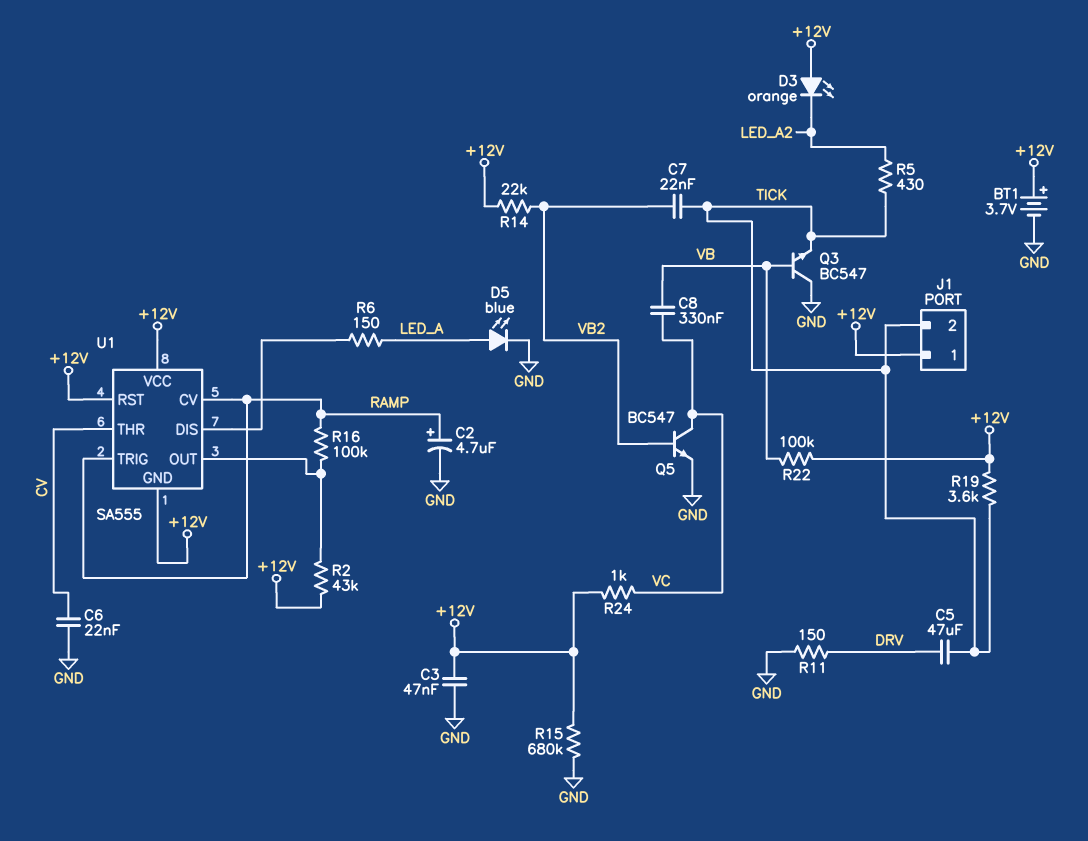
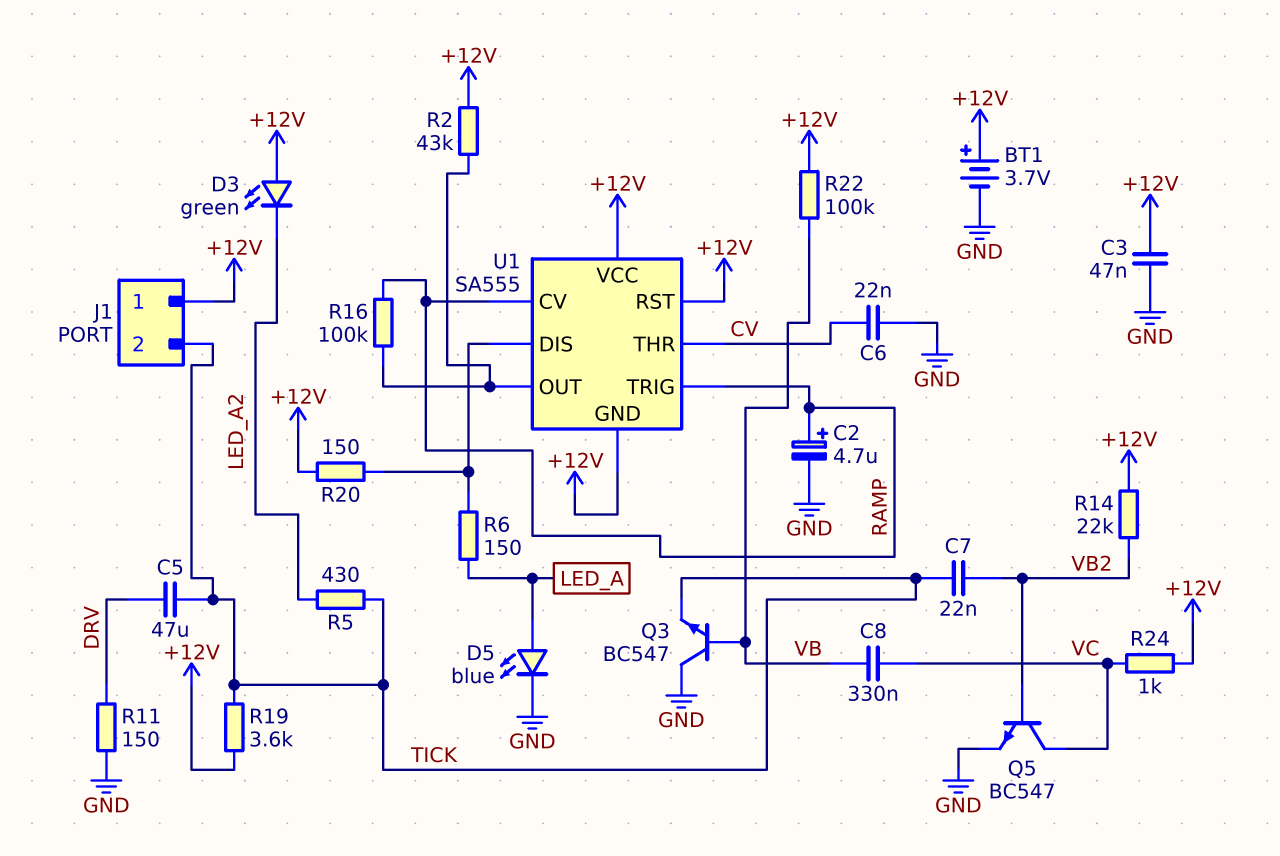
D3: LED orange (A +12V, K LED_A2) -> LED green (A +12V, K LED_A2)
R15: 680k (+12V, GND) -> none
R20: none -> 150 (+12V, U1/DIS)

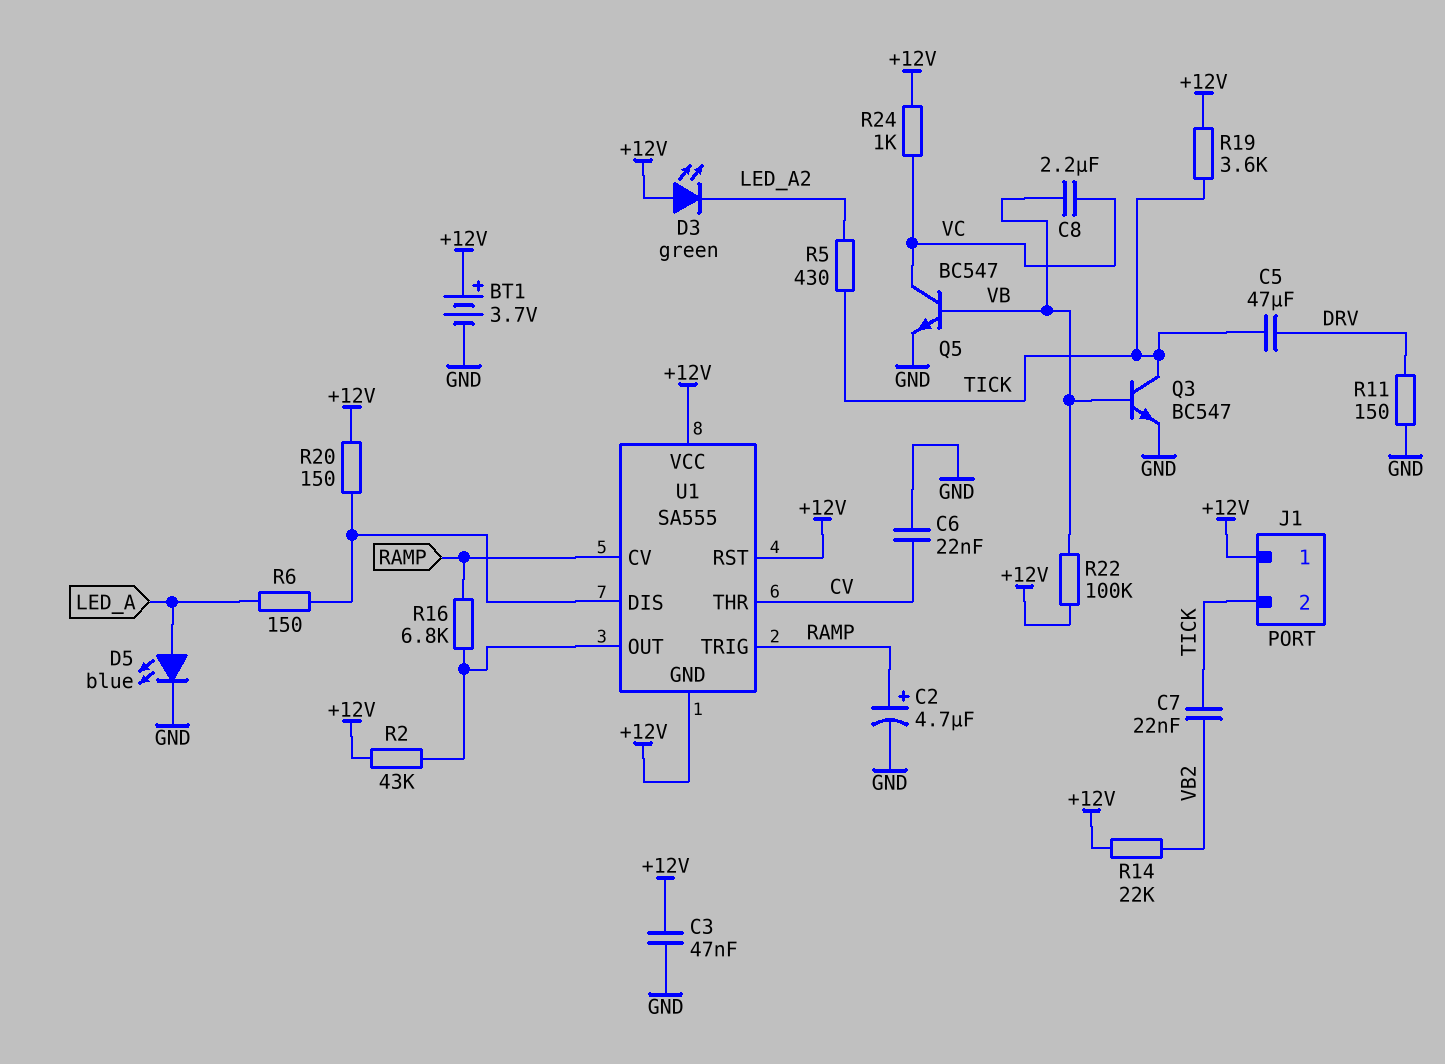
C8: 330nF (VB, VC) -> 2.2uF (VB, VC)
Q3: NPN BC547 (B VB, C GND, E TICK) -> NPN BC547 (B VB, C TICK, E GND)
Q5: NPN BC547 (B VB2, C VC, E GND) -> NPN BC547 (B VB, C VC, E GND)
R16: 100k (RAMP, U1/OUT) -> 6.8k (RAMP, U1/OUT)

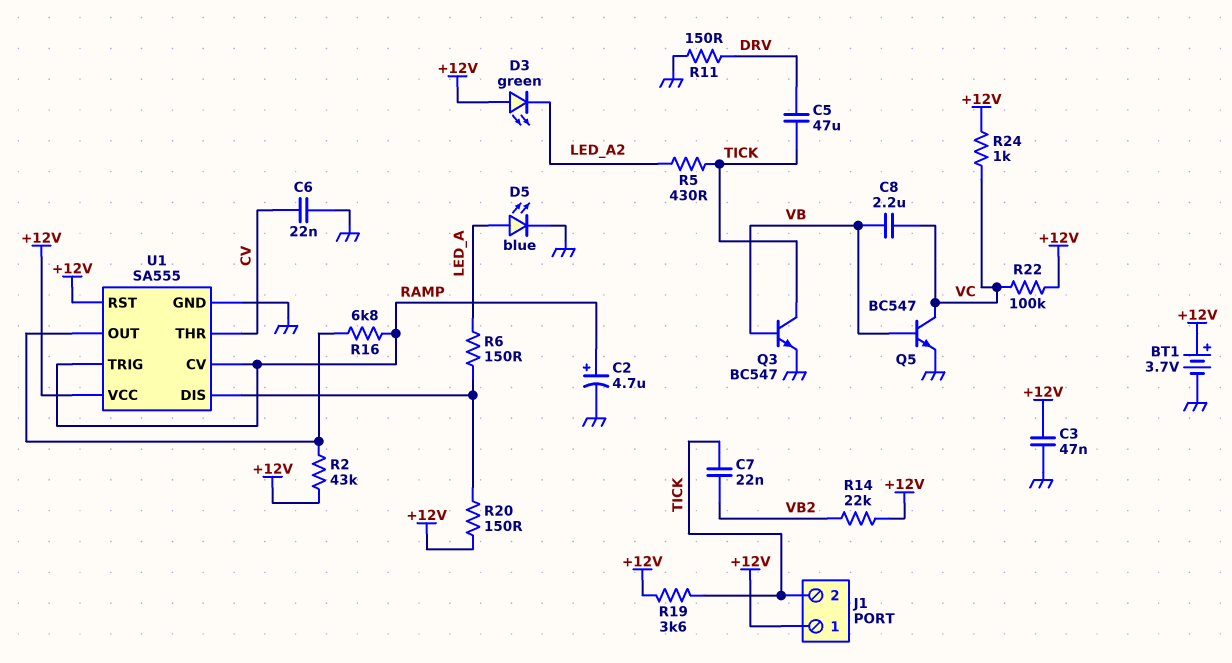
R22: 100k (+12V, VB) -> 100k (+12V, VC)
U1 pin GND: +12V -> GND

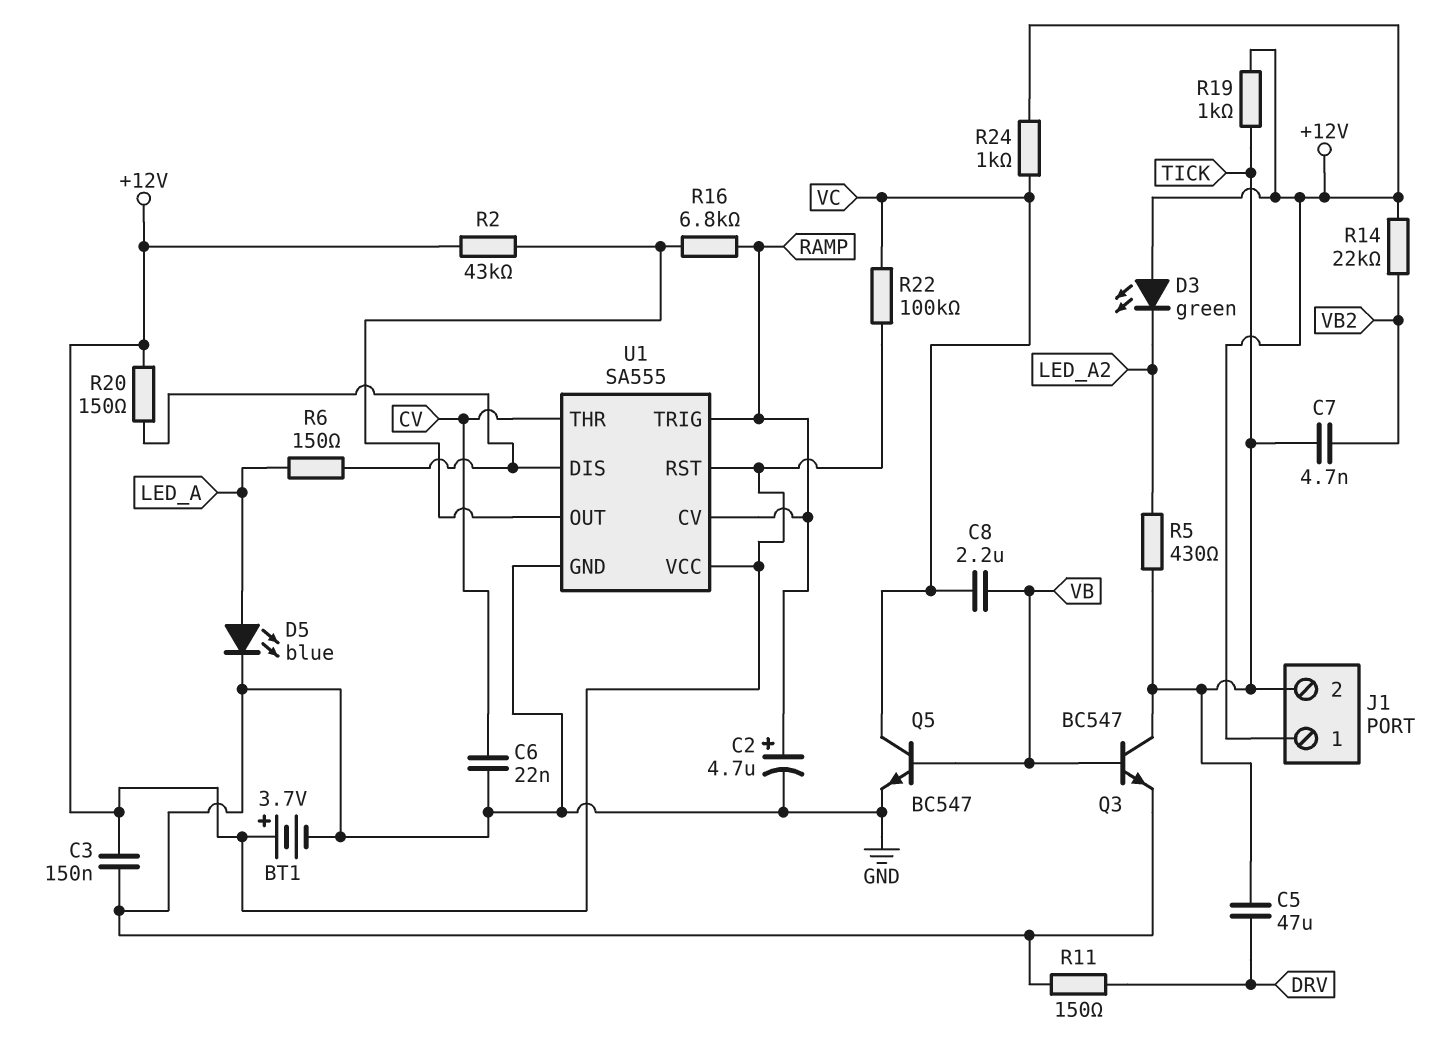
C3: 47nF (+12V, GND) -> 150nF (+12V, GND)
C7: 22nF (TICK, VB2) -> 4.7nF (TICK, VB2)
R19: 3.6k (+12V, TICK) -> 1k (+12V, TICK)

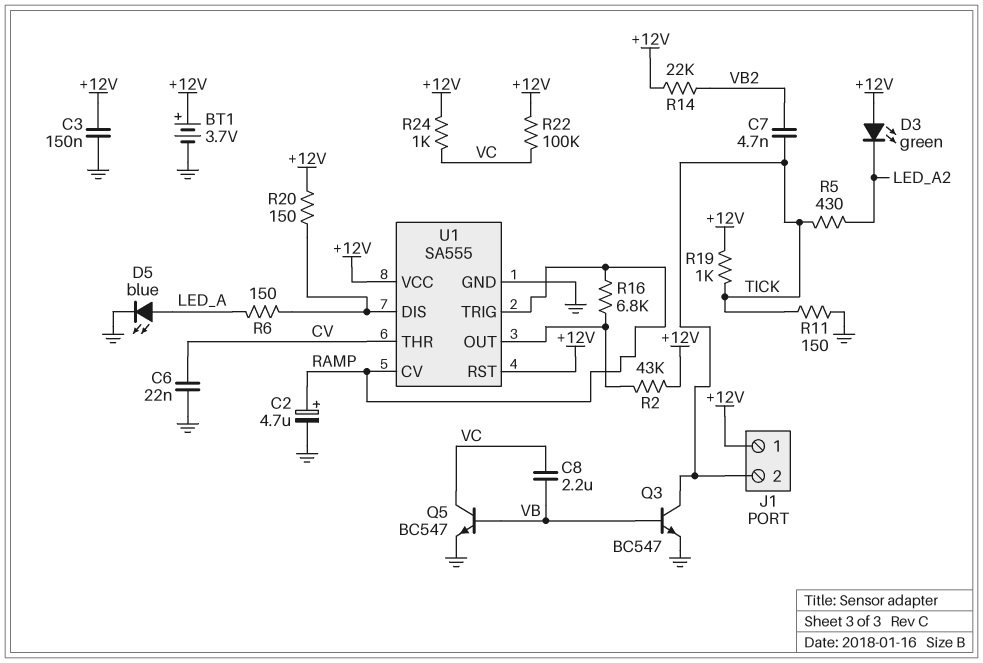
C5: 47uF (DRV, TICK) -> none
R11: 150 (DRV, GND) -> 150 (GND, TICK)

